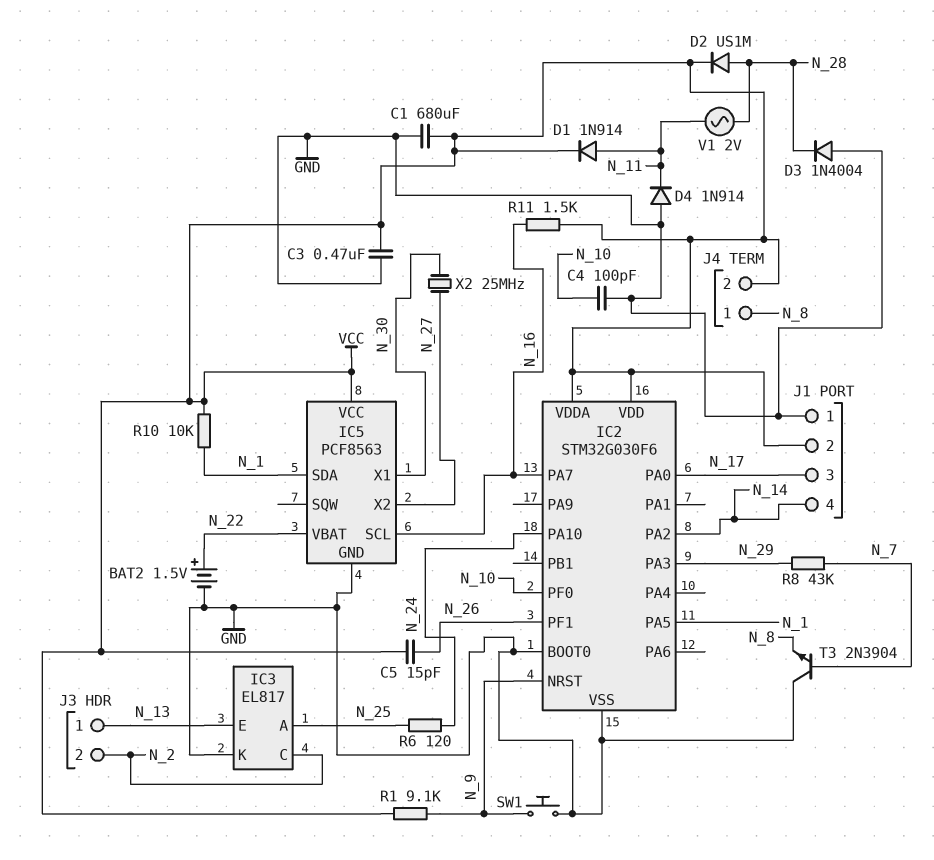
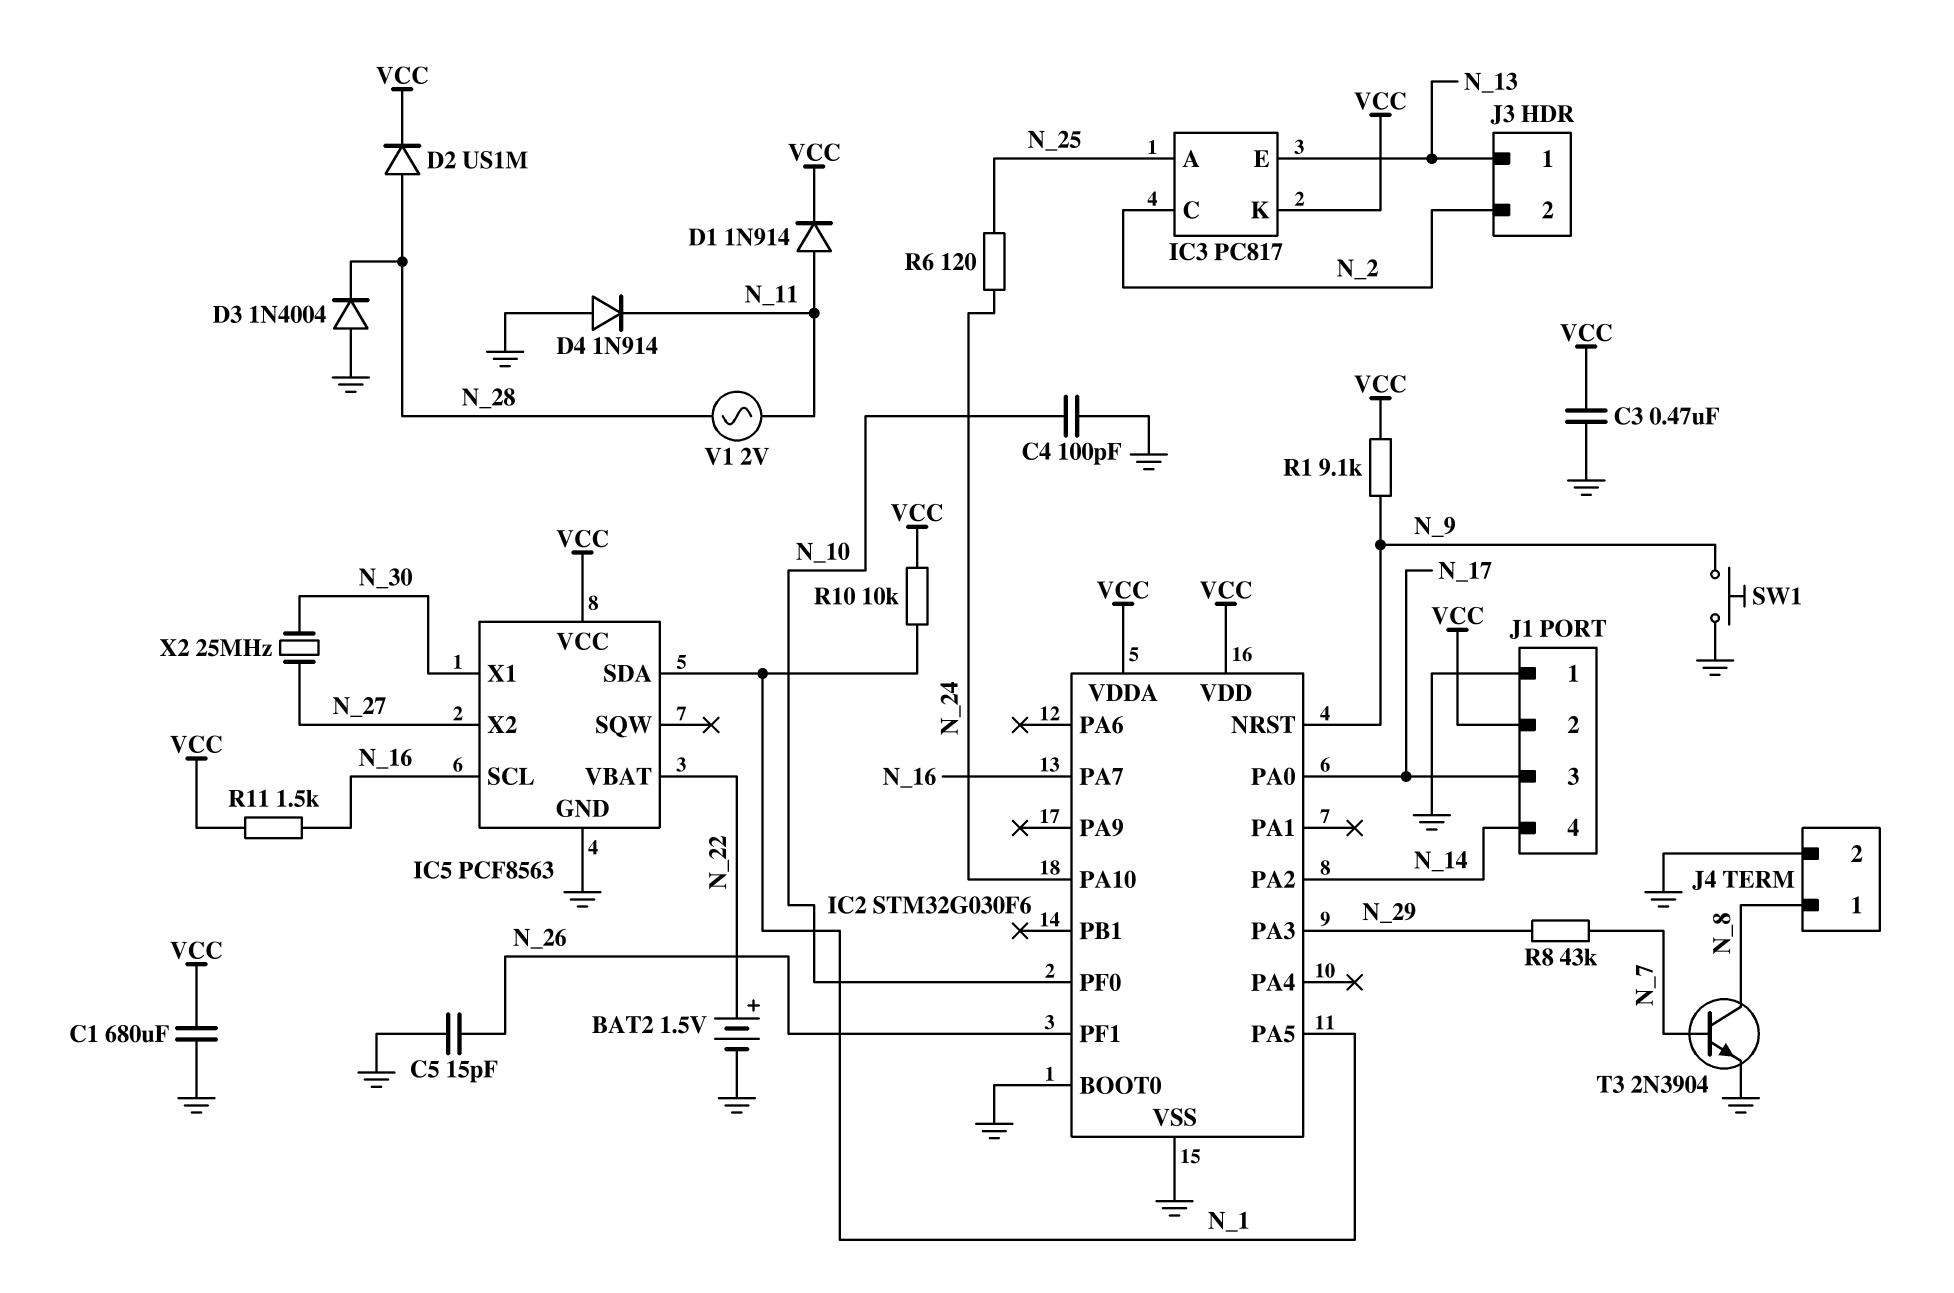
C5: 15pF (N_26, VCC) -> 15pF (GND, N_26)
IC3: EL817 -> PC817
IC3 pin K: GND -> VCC
J4 pin 2: VCC -> GND
T3: NPN 2N3904 (B N_7, C GND, E N_8) -> NPN 2N3904 (B N_7, C N_8, E GND)

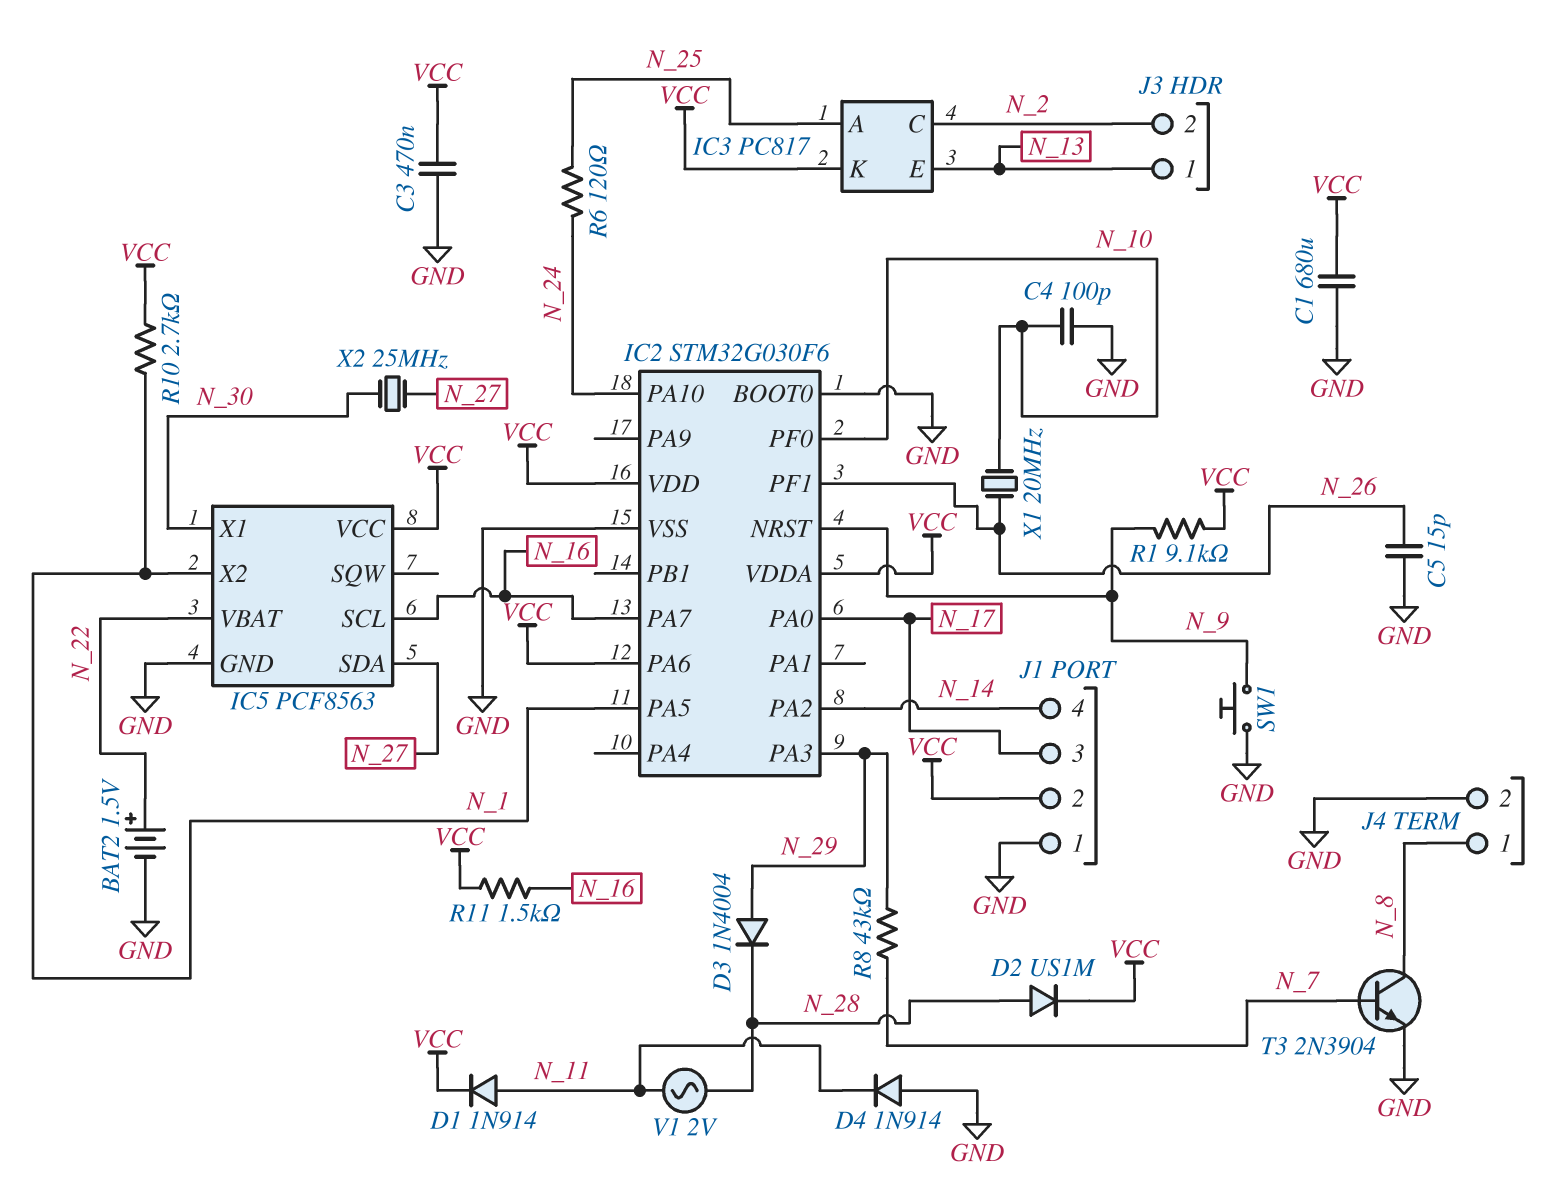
D3: diode 1N4004 (A GND, K N_28) -> diode 1N4004 (A N_29, K N_28)
IC2 pin PA6: none -> VCC
IC5 pin SDA: N_1 -> N_27
IC5 pin X2: N_27 -> N_1
R10: 10k (N_1, VCC) -> 2.7k (N_1, VCC)
X1: none -> 20MHz (N_10, N_26)

